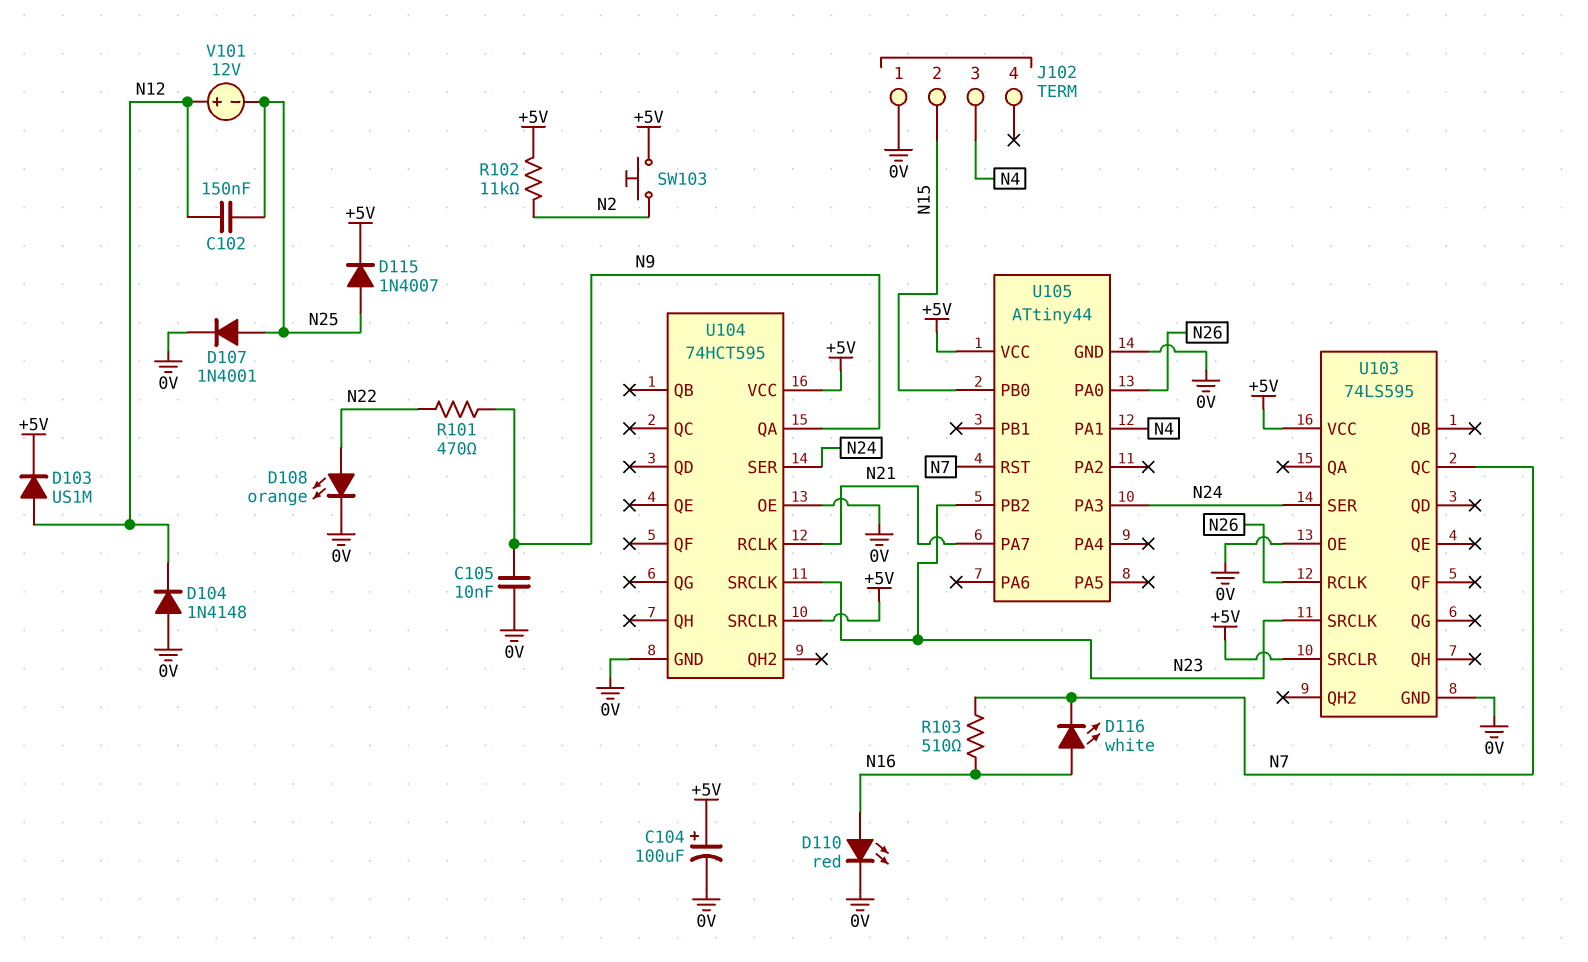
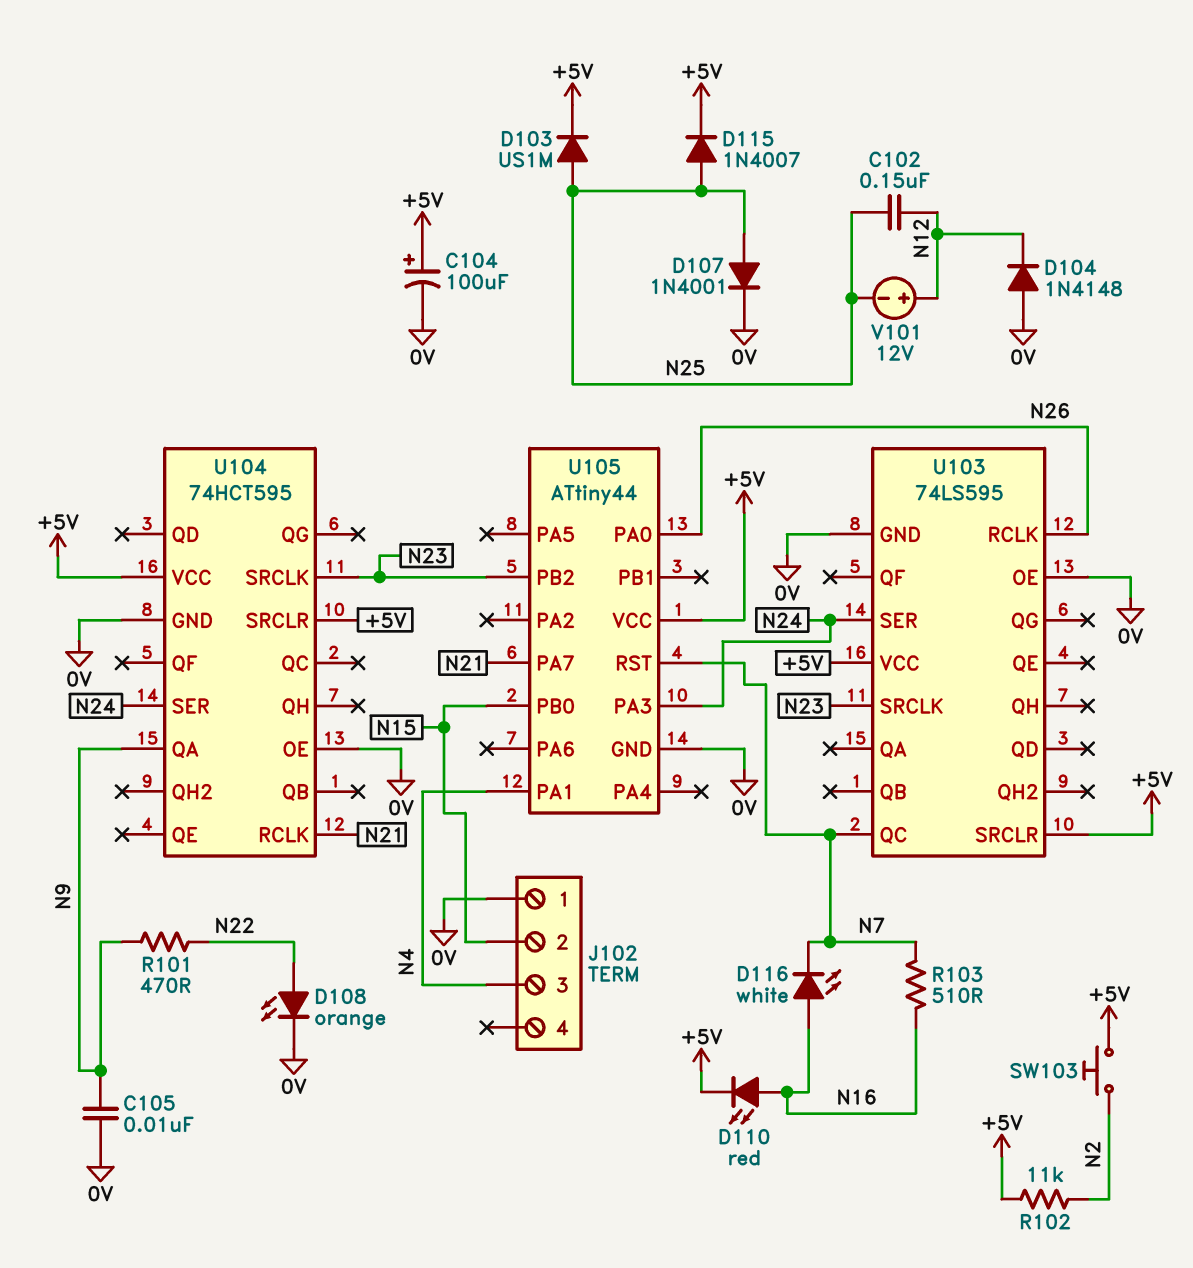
D103: diode US1M (A N12, K +5V) -> diode US1M (A N25, K +5V)
D110: LED red (A N16, K 0V) -> LED red (A N16, K +5V)

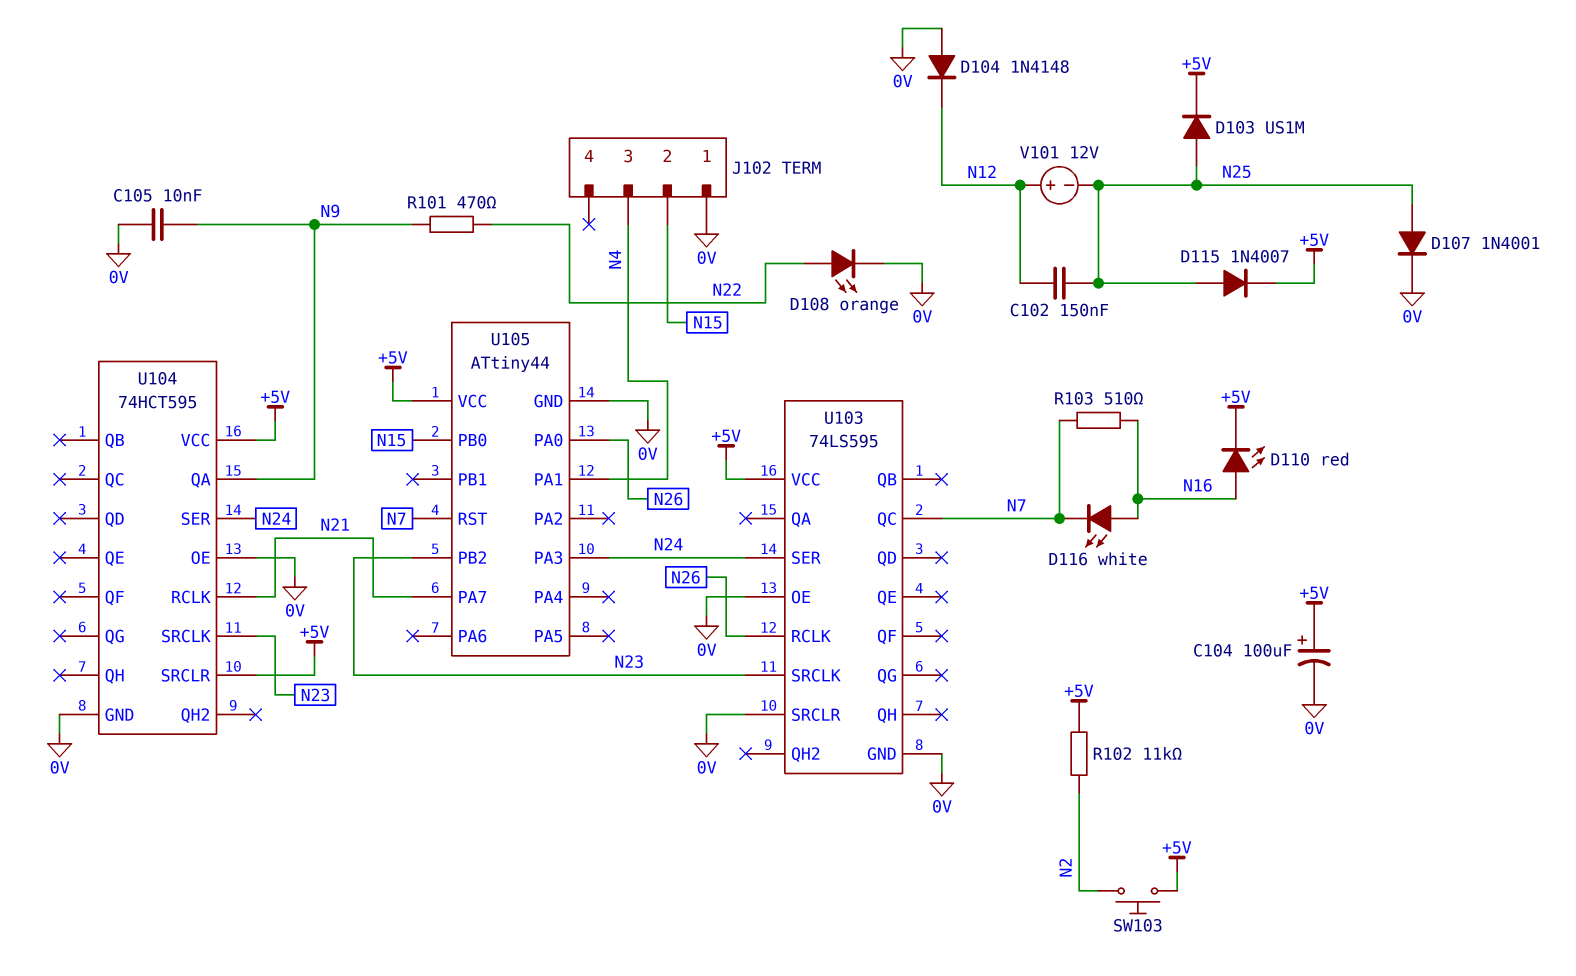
U103 pin SRCLR: +5V -> 0V

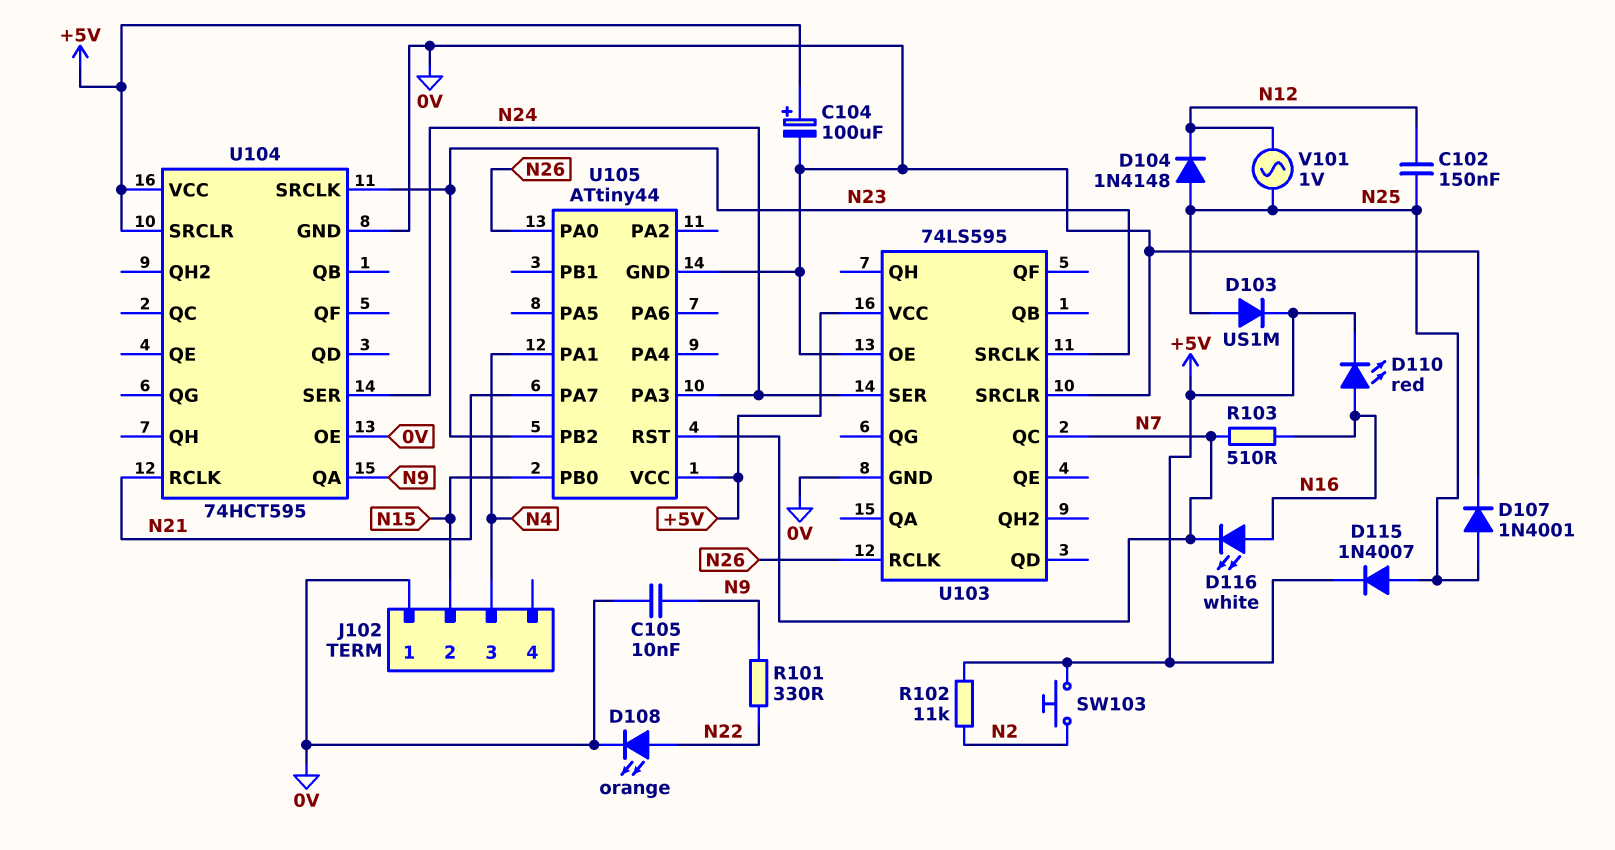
D104: diode 1N4148 (A 0V, K N12) -> diode 1N4148 (A N25, K N12)
R101: 470 (N9, N22) -> 330 (N9, N22)
V101: 12V (plus N12, minus N25) -> AC 1V (N12, N25)

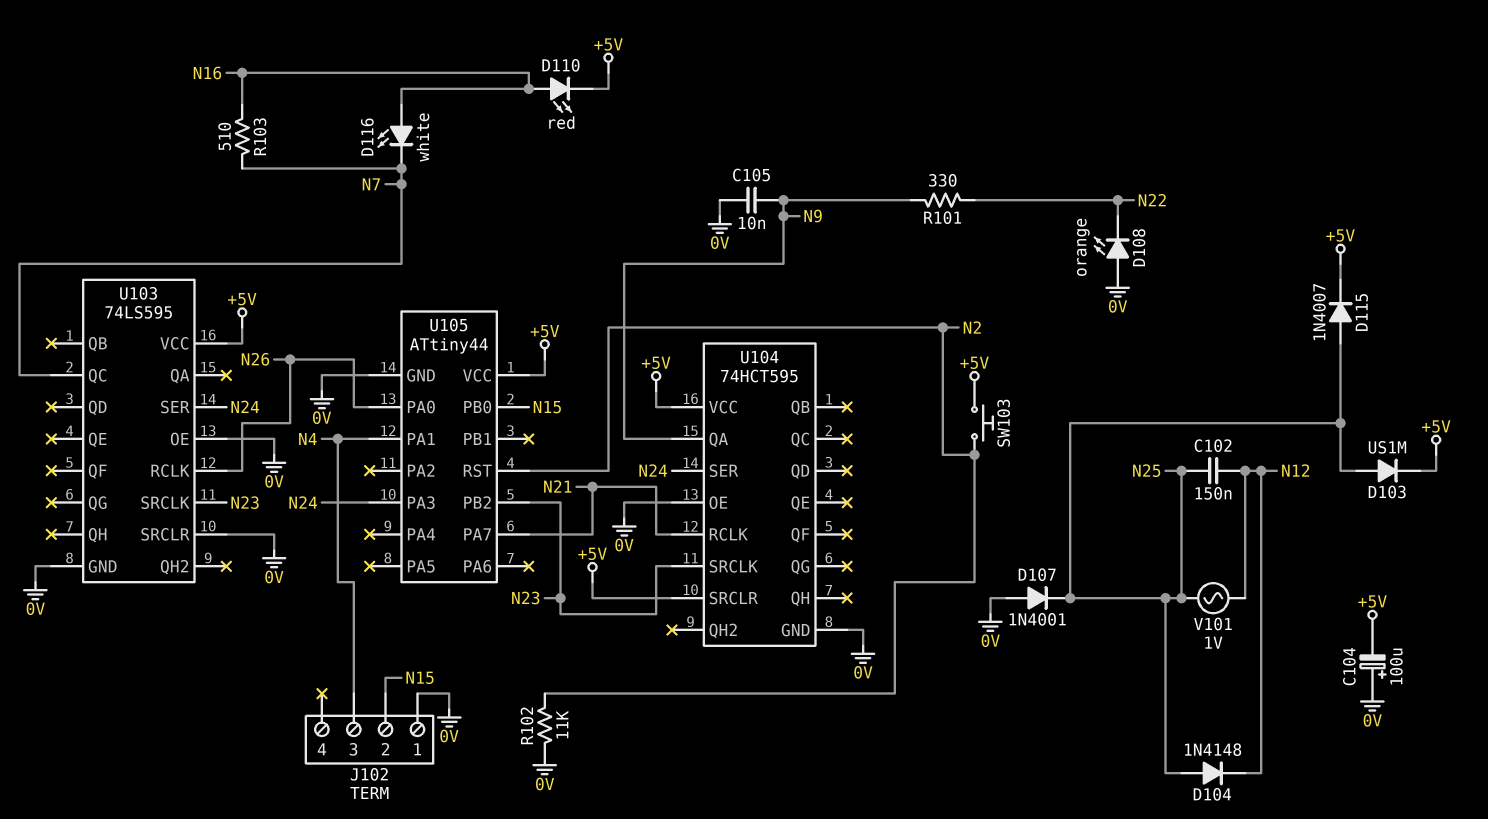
C104: 100uF (plus +5V, minus 0V) -> 100uF (plus 0V, minus +5V)
D107: diode 1N4001 (A N25, K 0V) -> diode 1N4001 (A 0V, K N25)
D108: LED orange (A N22, K 0V) -> LED orange (A 0V, K N22)
R102: 11k (+5V, N2) -> 11k (0V, N2)
U105 pin RST: N7 -> N2

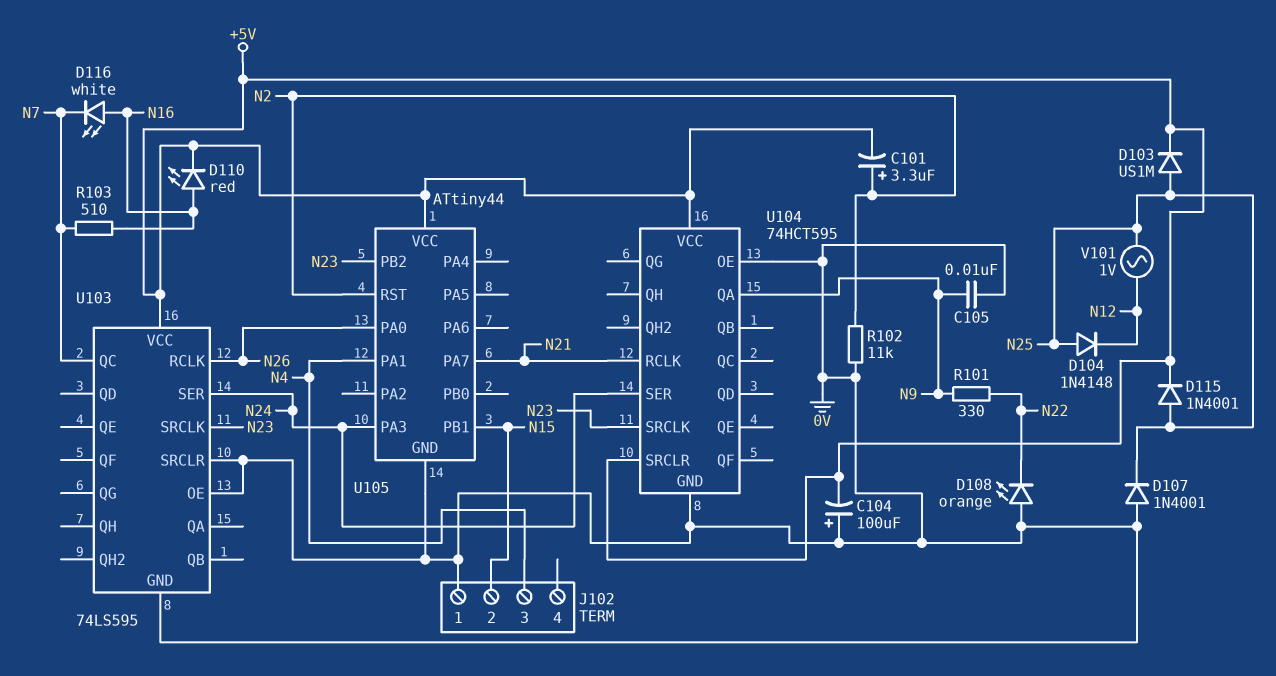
C101: none -> 3.3uF (plus N2, minus +5V)
C102: 150nF (N12, N25) -> none
D115: diode 1N4007 (A N25, K +5V) -> diode 1N4001 (A N25, K +5V)
SW103: button (+5V, N2) -> none
U105 pin PB0: N15 -> none
U105 pin PB1: none -> N15

